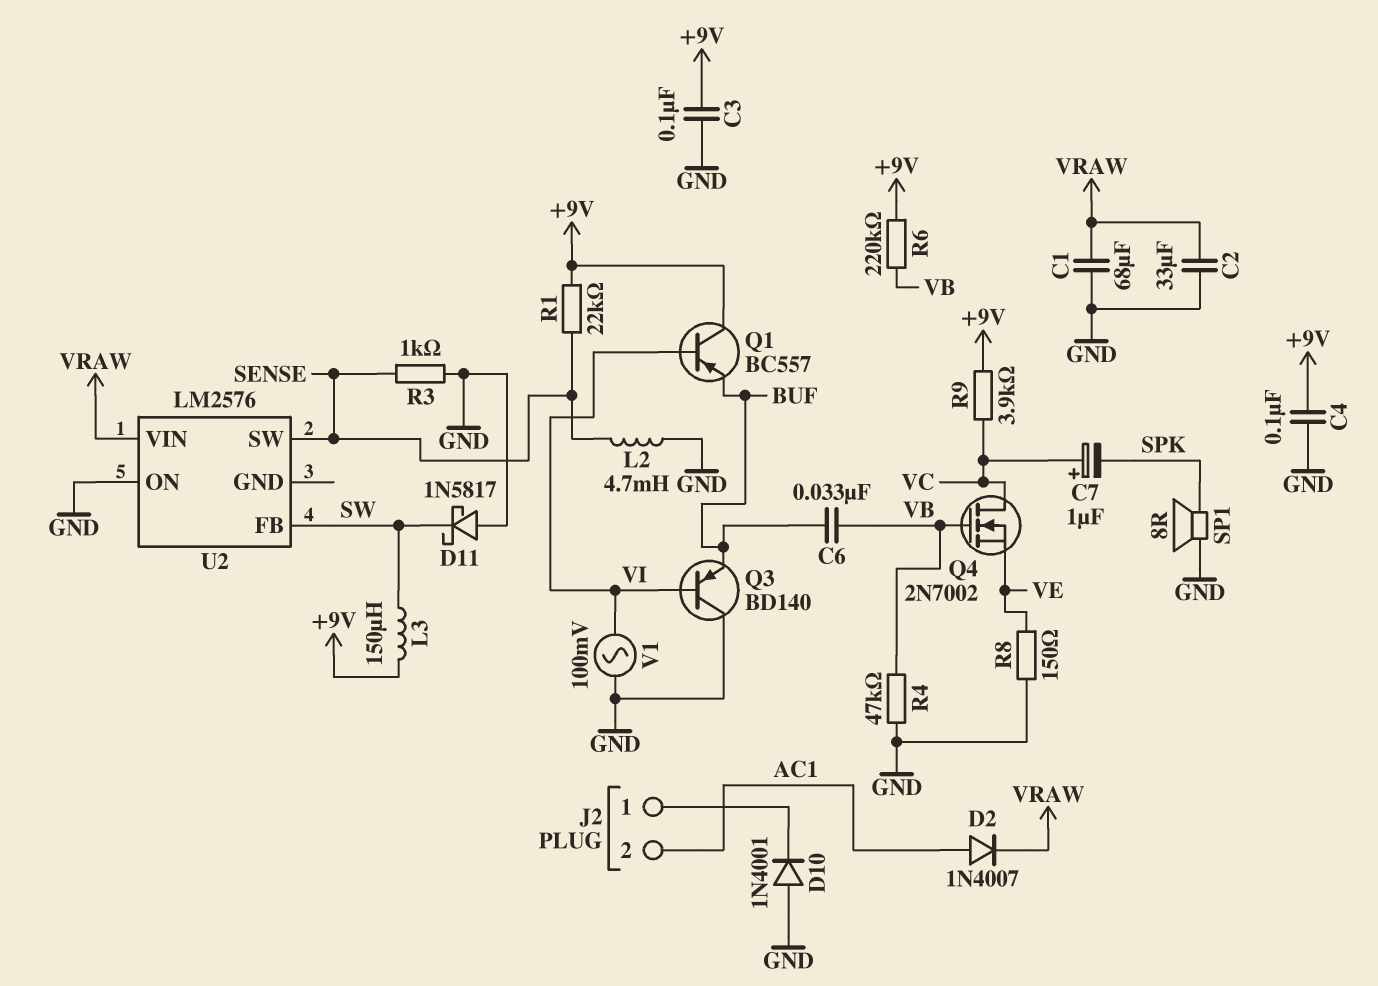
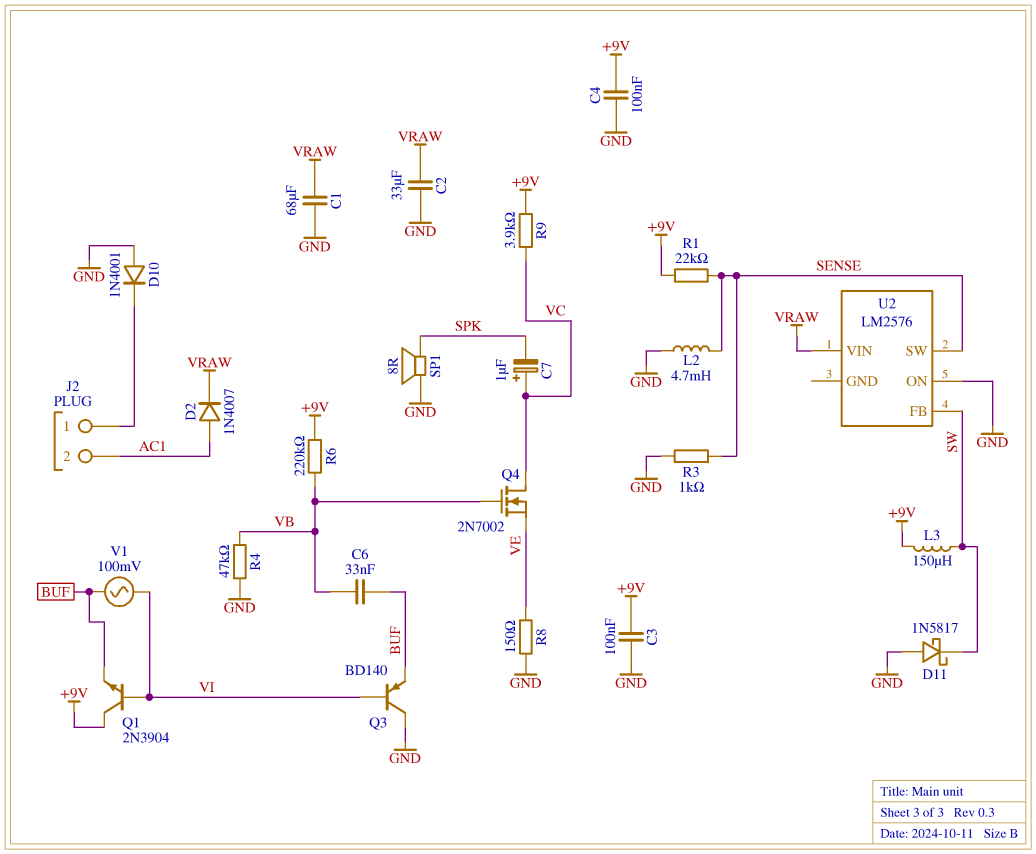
Q1: PNP BC557 (B VI, C +9V, E BUF) -> NPN 2N3904 (B VI, C +9V, E BUF)
V1: AC 100mV (GND, VI) -> AC 100mV (BUF, VI)

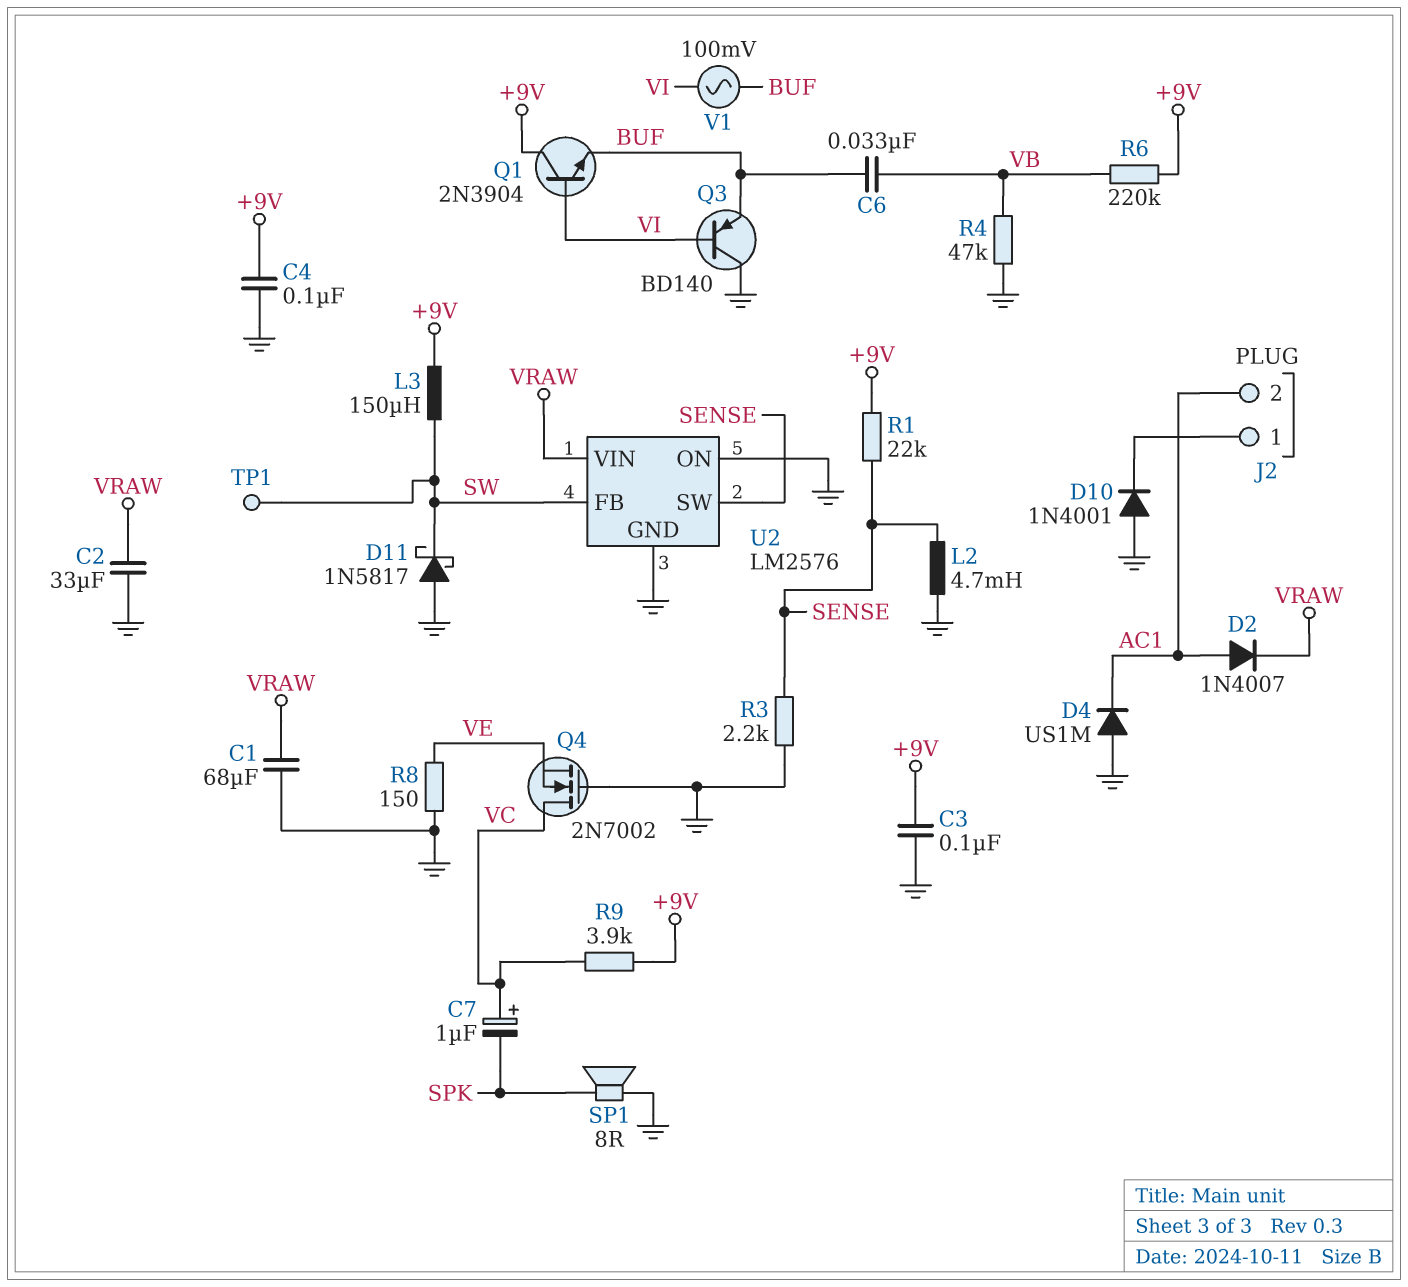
D4: none -> diode US1M (A GND, K AC1)
Q4: NMOS 2N7002 (G VB, D VC, S VE) -> NMOS 2N7002 (G GND, D VC, S VE)
R3: 1k (GND, SENSE) -> 2.2k (GND, SENSE)
TP1: none -> test point (SW)
U2 pin GND: none -> GND

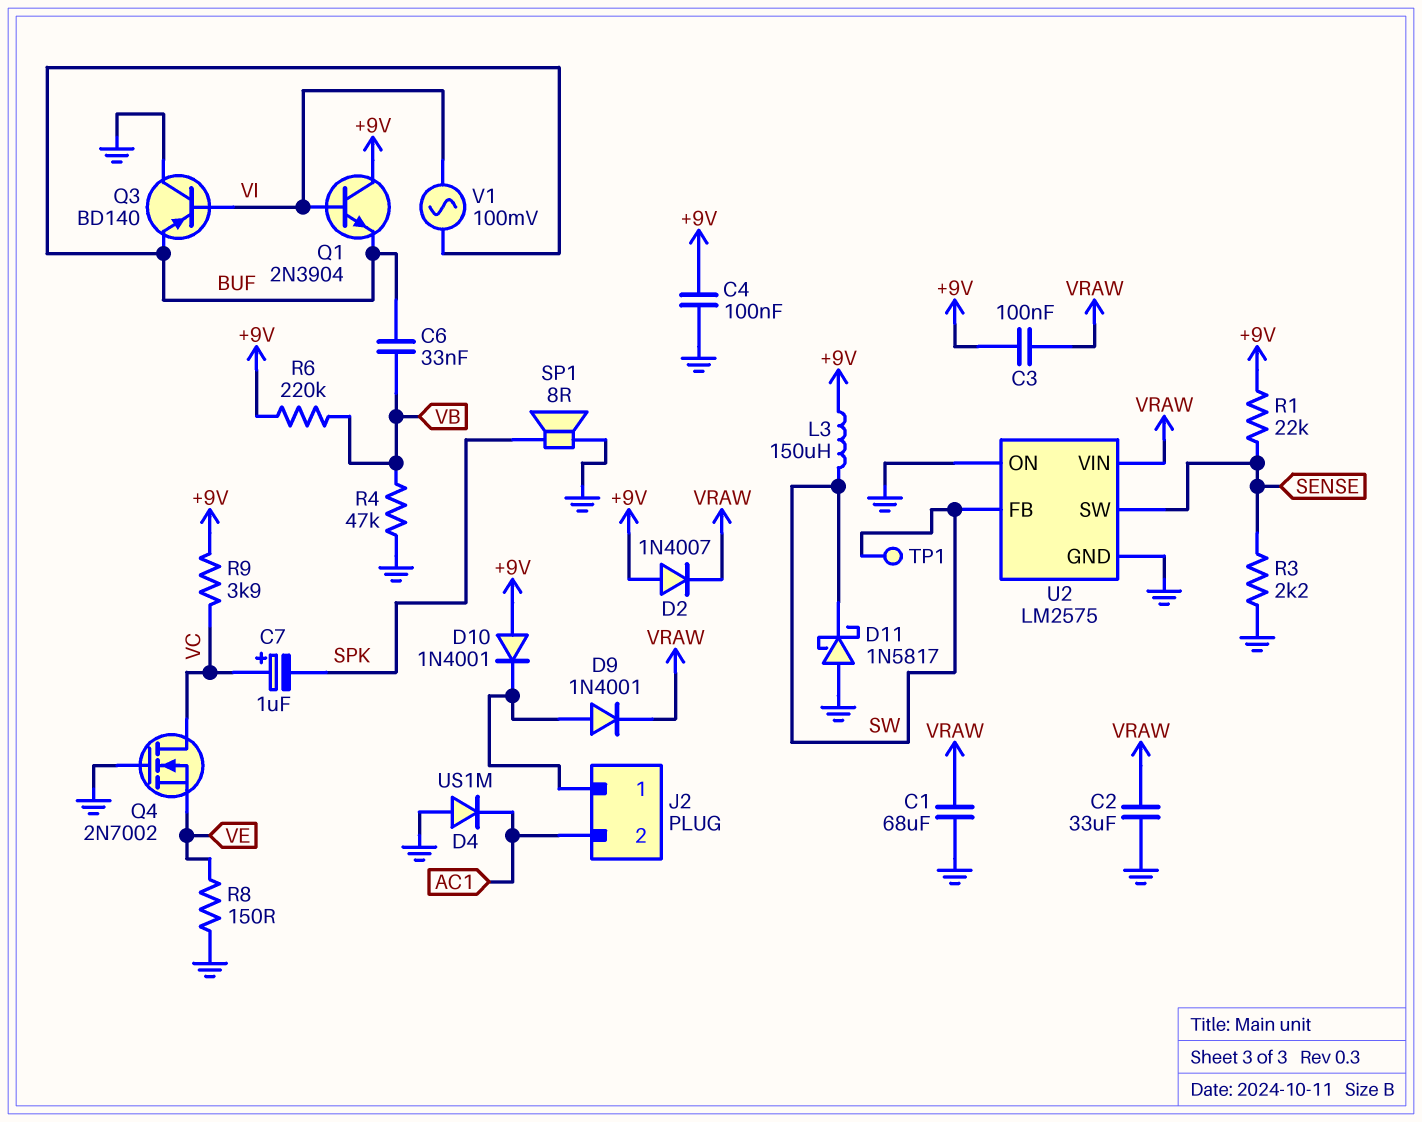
C3: 100nF (+9V, GND) -> 100nF (+9V, VRAW)
D2: diode 1N4007 (A AC1, K VRAW) -> diode 1N4007 (A +9V, K VRAW)
D9: none -> diode 1N4001 (A J2/1, K VRAW)
D10: diode 1N4001 (A GND, K J2/1) -> diode 1N4001 (A +9V, K J2/1)
L2: 4.7mH (GND, SENSE) -> none
U2: LM2576 -> LM2575

